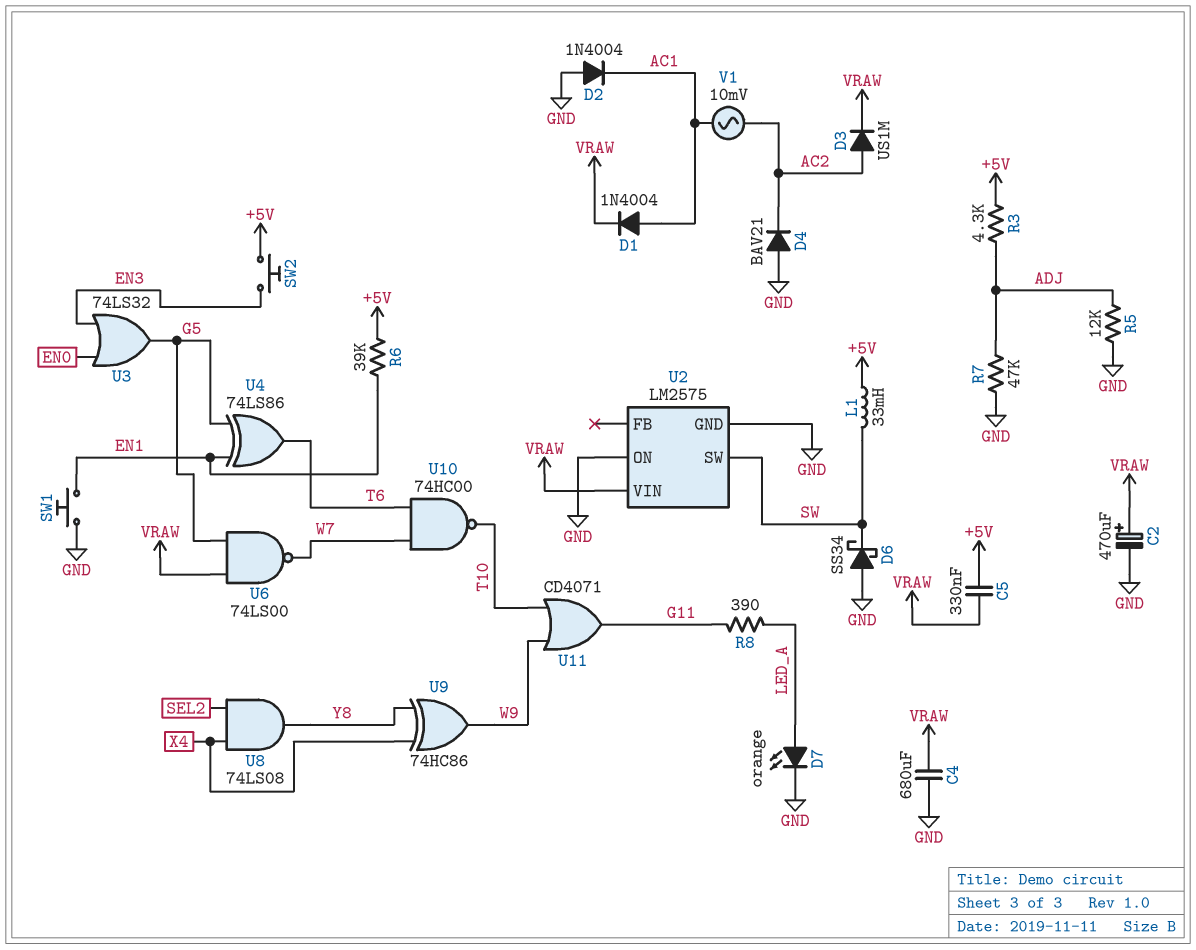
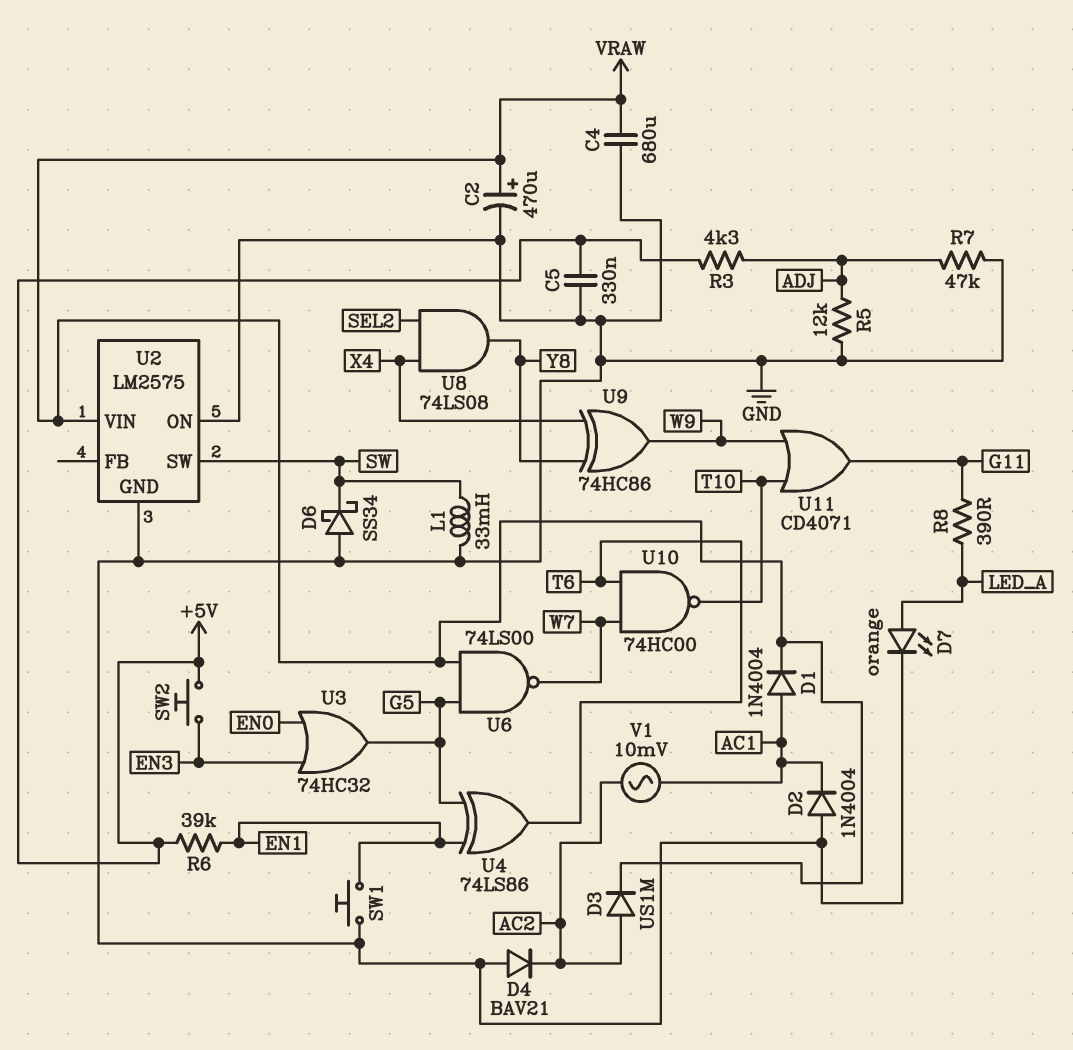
C5: 330nF (+5V, VRAW) -> 330nF (+5V, GND)
L1: 33mH (+5V, SW) -> 33mH (GND, SW)
U3: OR 74LS32 (in EN0, in EN3, out G5) -> OR 74HC32 (in EN0, in EN3, out G5)

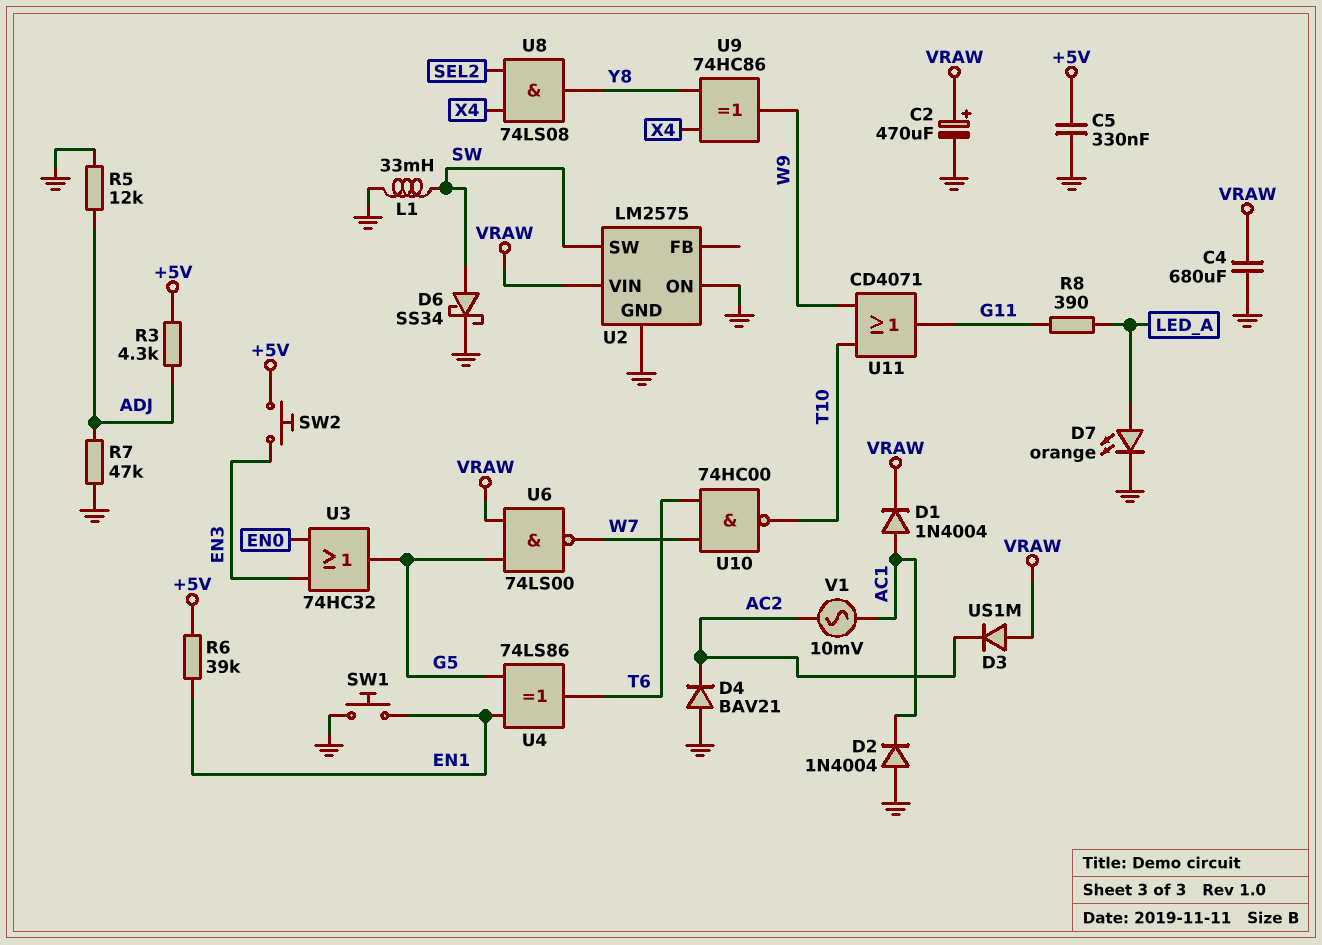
D3: diode US1M (A AC2, K VRAW) -> diode US1M (A VRAW, K AC2)
D6: schottky SS34 (A GND, K SW) -> schottky SS34 (A SW, K GND)

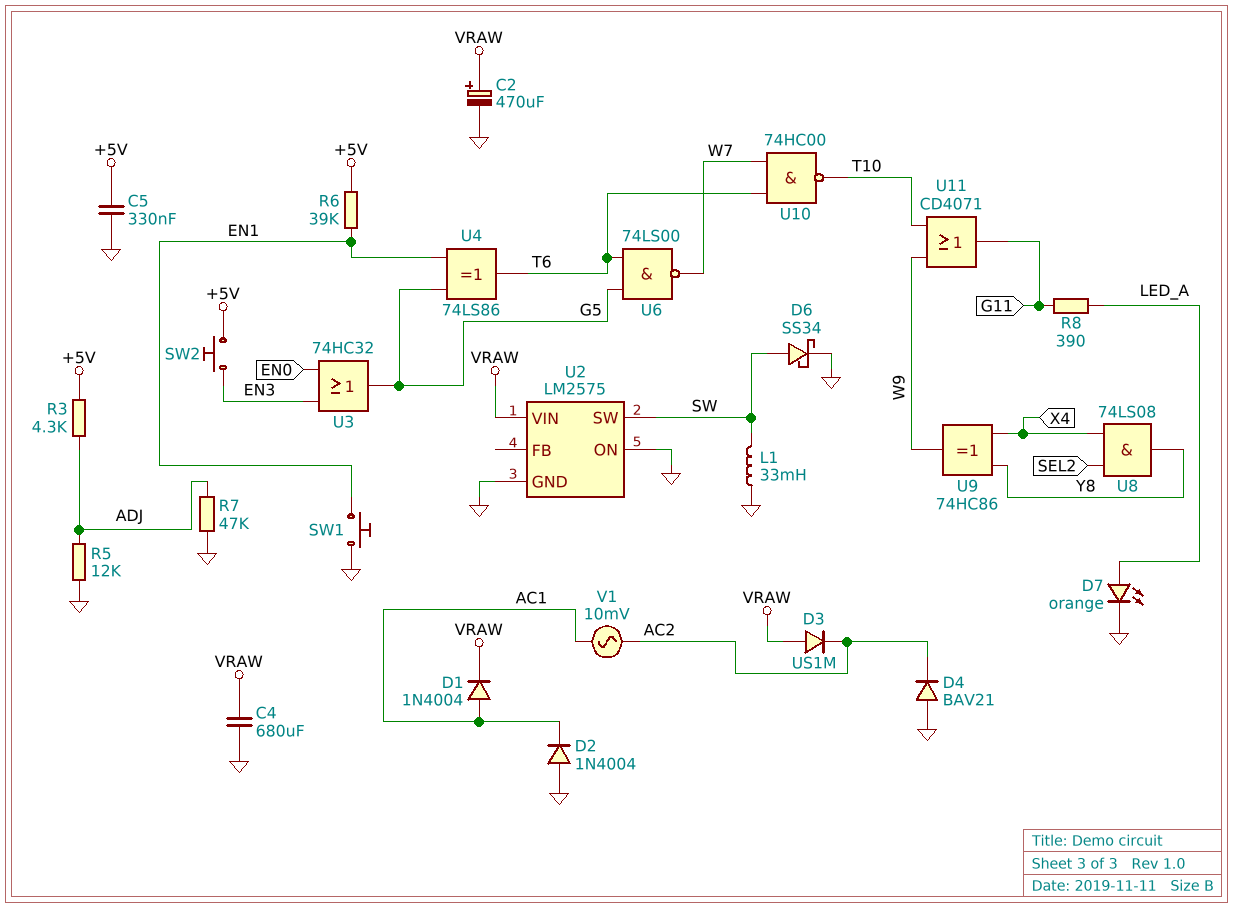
U6: NAND 74LS00 (in G5, in VRAW, out W7) -> NAND 74LS00 (in G5, in T6, out W7)

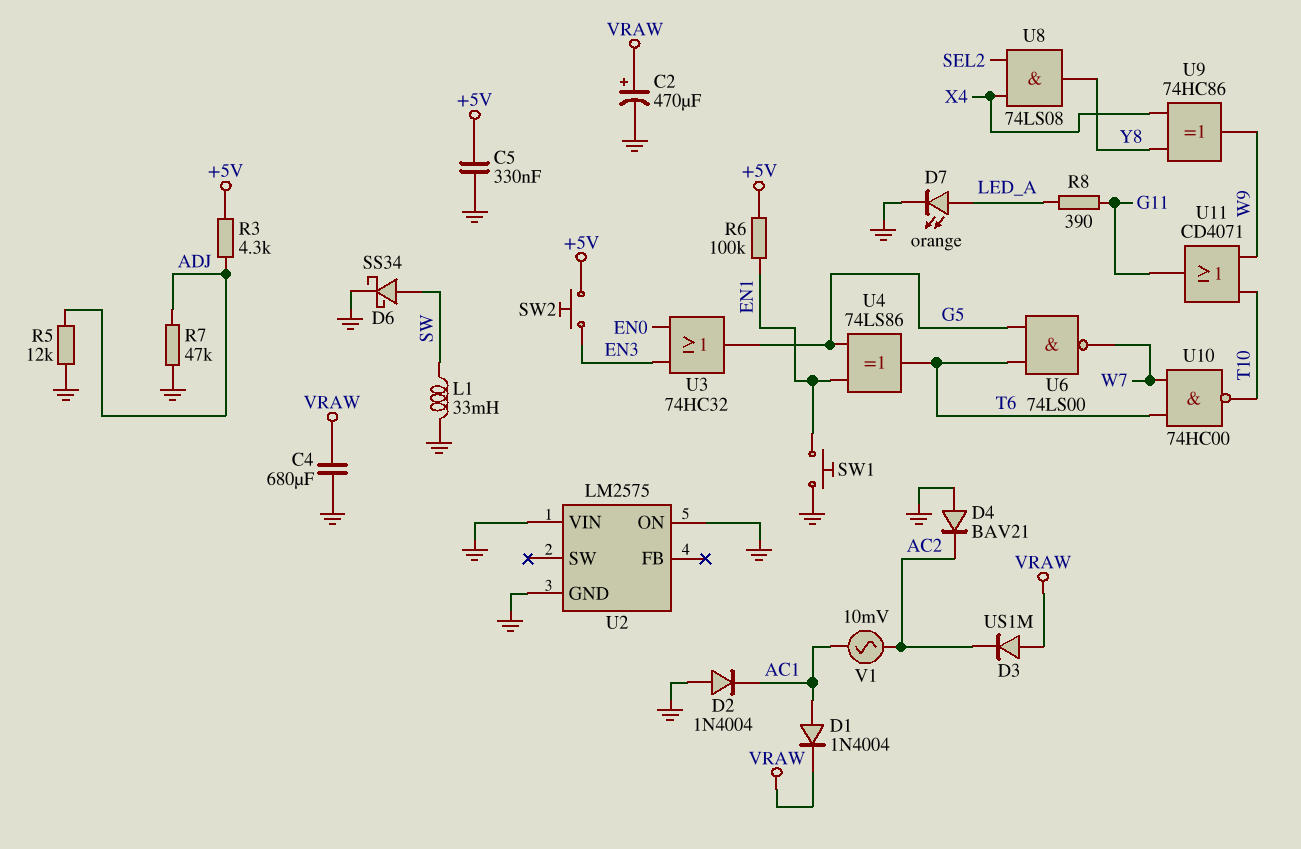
R6: 39k (+5V, EN1) -> 100k (+5V, EN1)
U2 pin SW: SW -> none
U2 pin VIN: VRAW -> GND

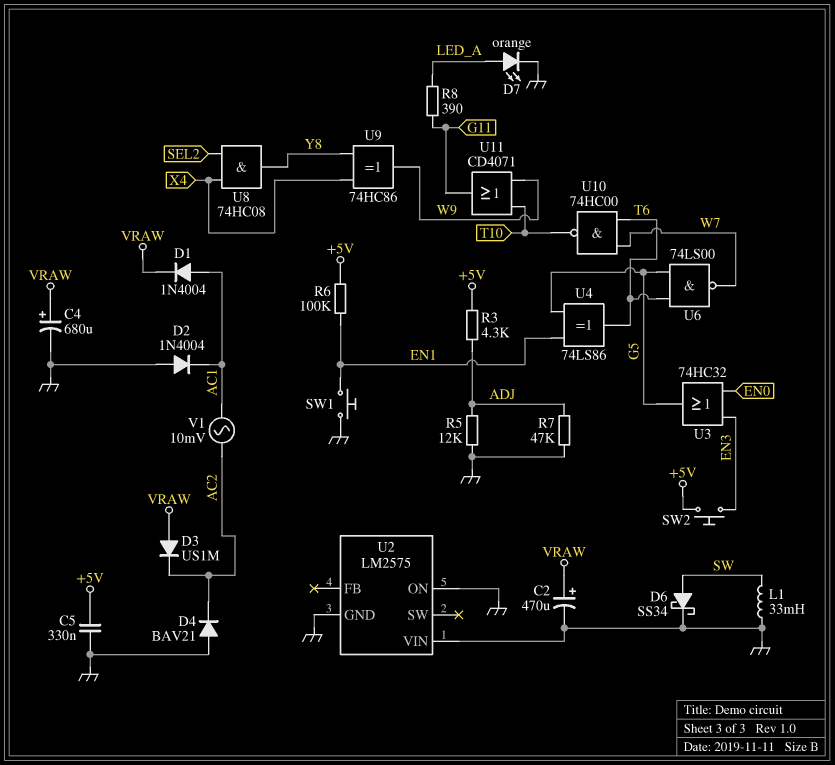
C4: 680uF (GND, VRAW) -> 680uF (plus VRAW, minus GND)
U8: AND 74LS08 (in SEL2, in X4, out Y8) -> AND 74HC08 (in SEL2, in X4, out Y8)

